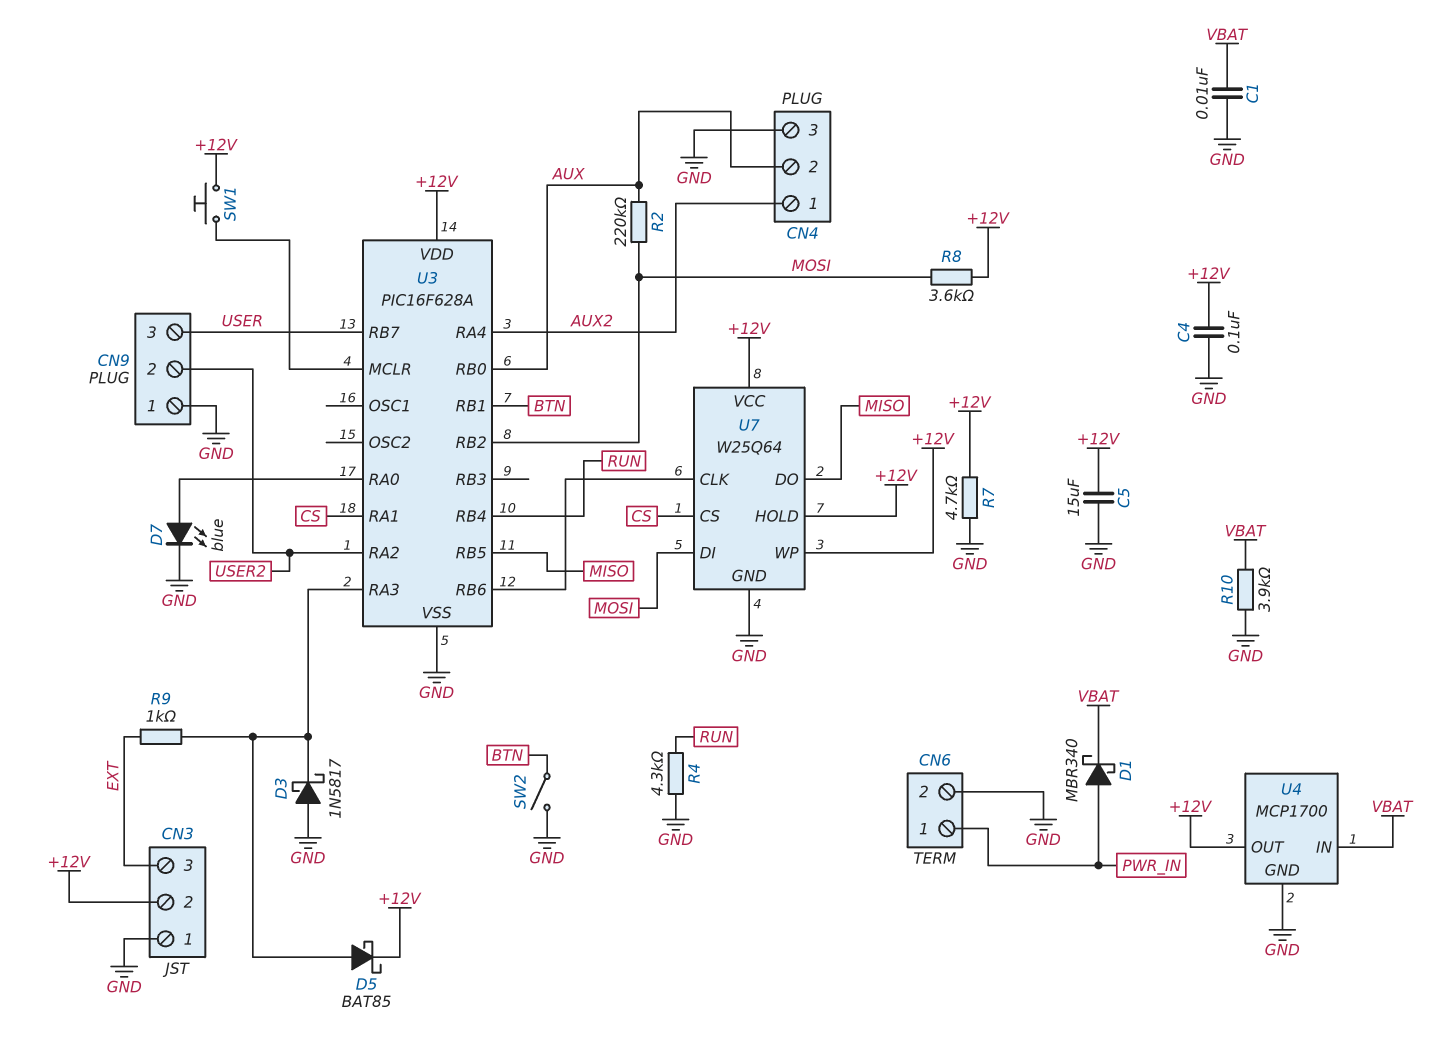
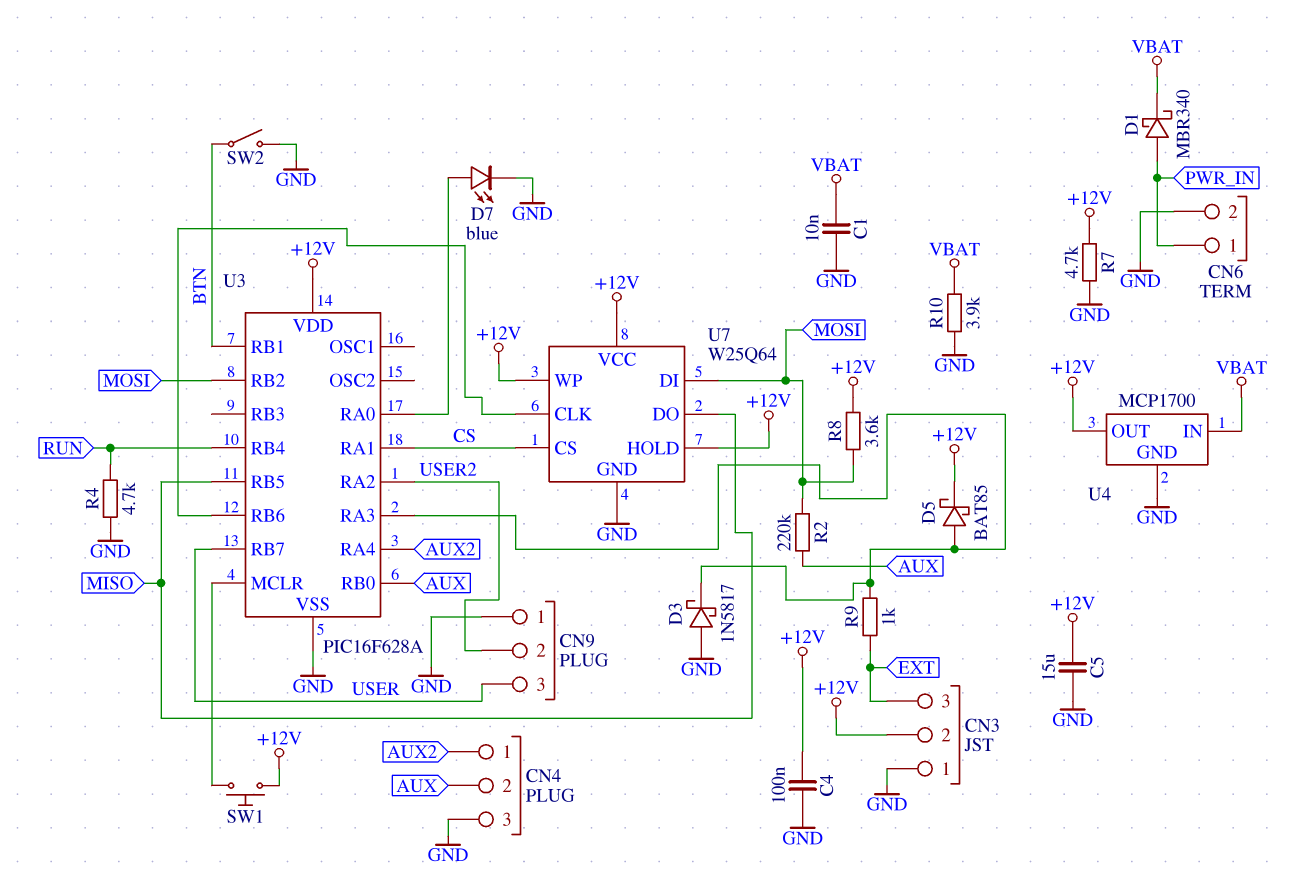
R4: 4.3k (GND, RUN) -> 4.7k (GND, RUN)

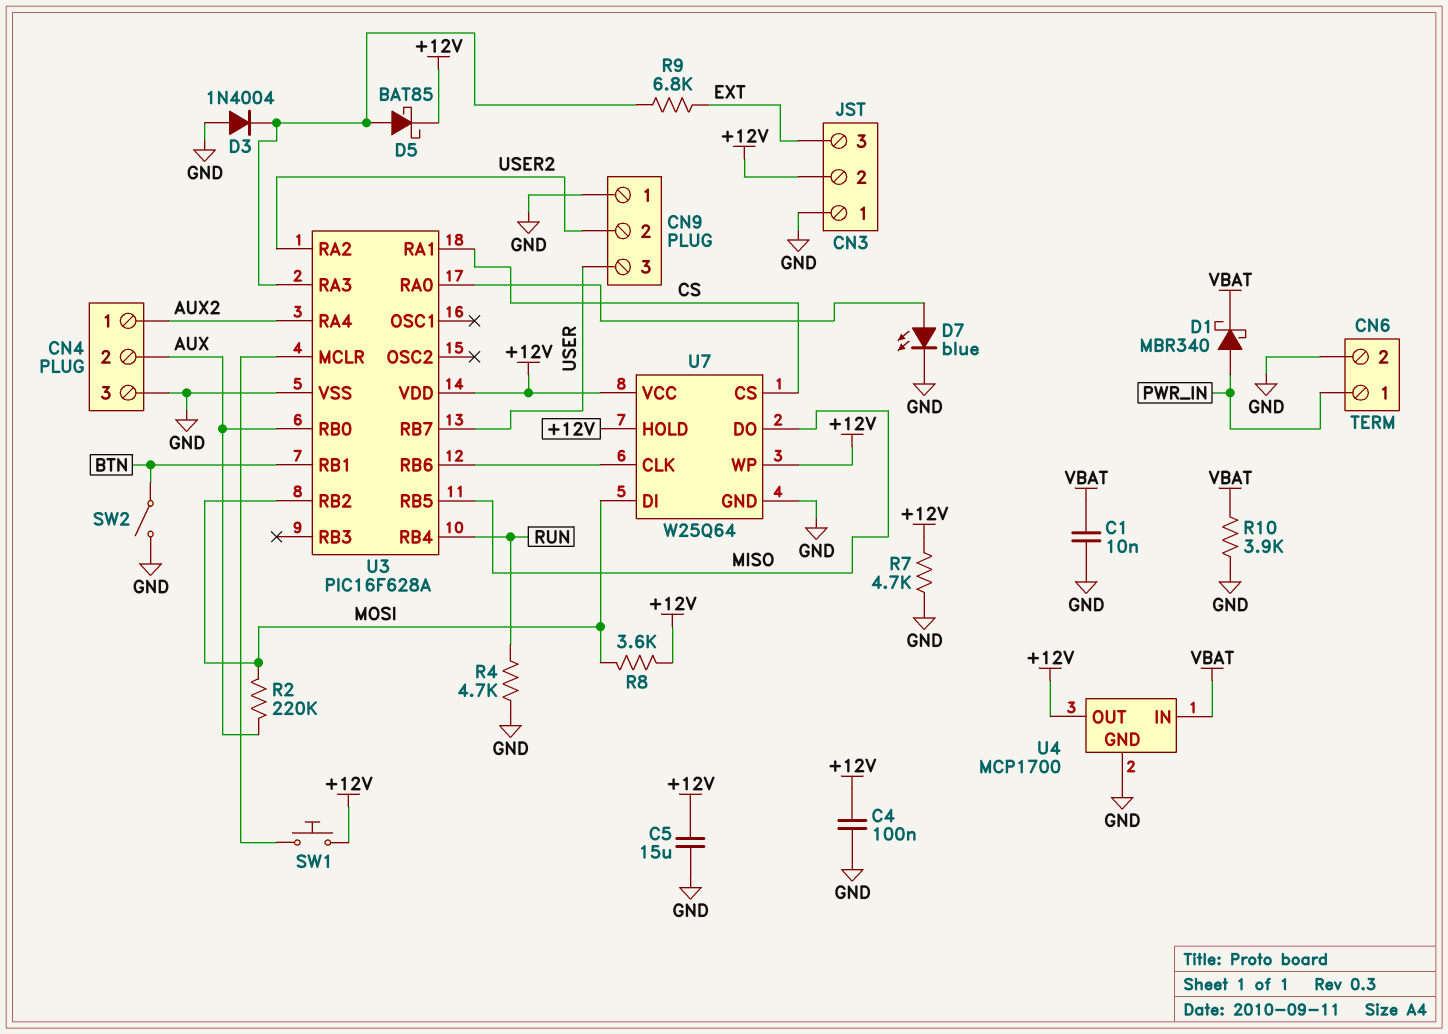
D3: schottky 1N5817 (A GND, K U3/RA3) -> diode 1N4004 (A GND, K U3/RA3)
R9: 1k (EXT, U3/RA3) -> 6.8k (EXT, U3/RA3)

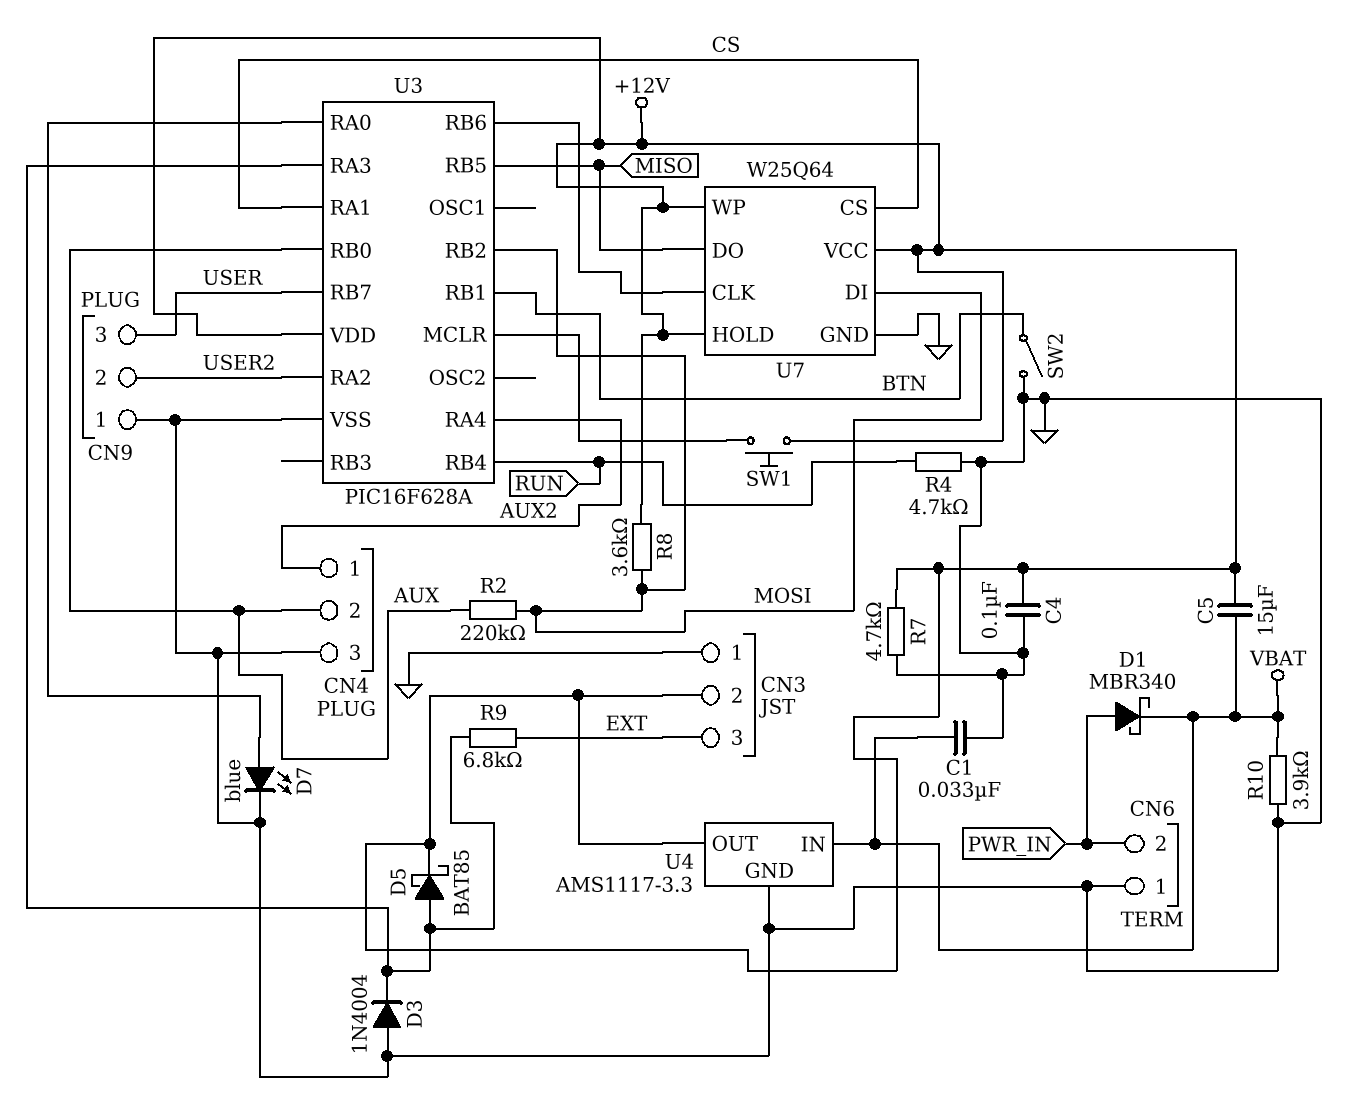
C1: 10nF (GND, VBAT) -> 33nF (GND, VBAT)
C5: 15uF (+12V, GND) -> 15uF (+12V, VBAT)
CN6 pin 1: PWR_IN -> GND
CN6 pin 2: GND -> PWR_IN
U4: MCP1700 -> AMS1117-3.3

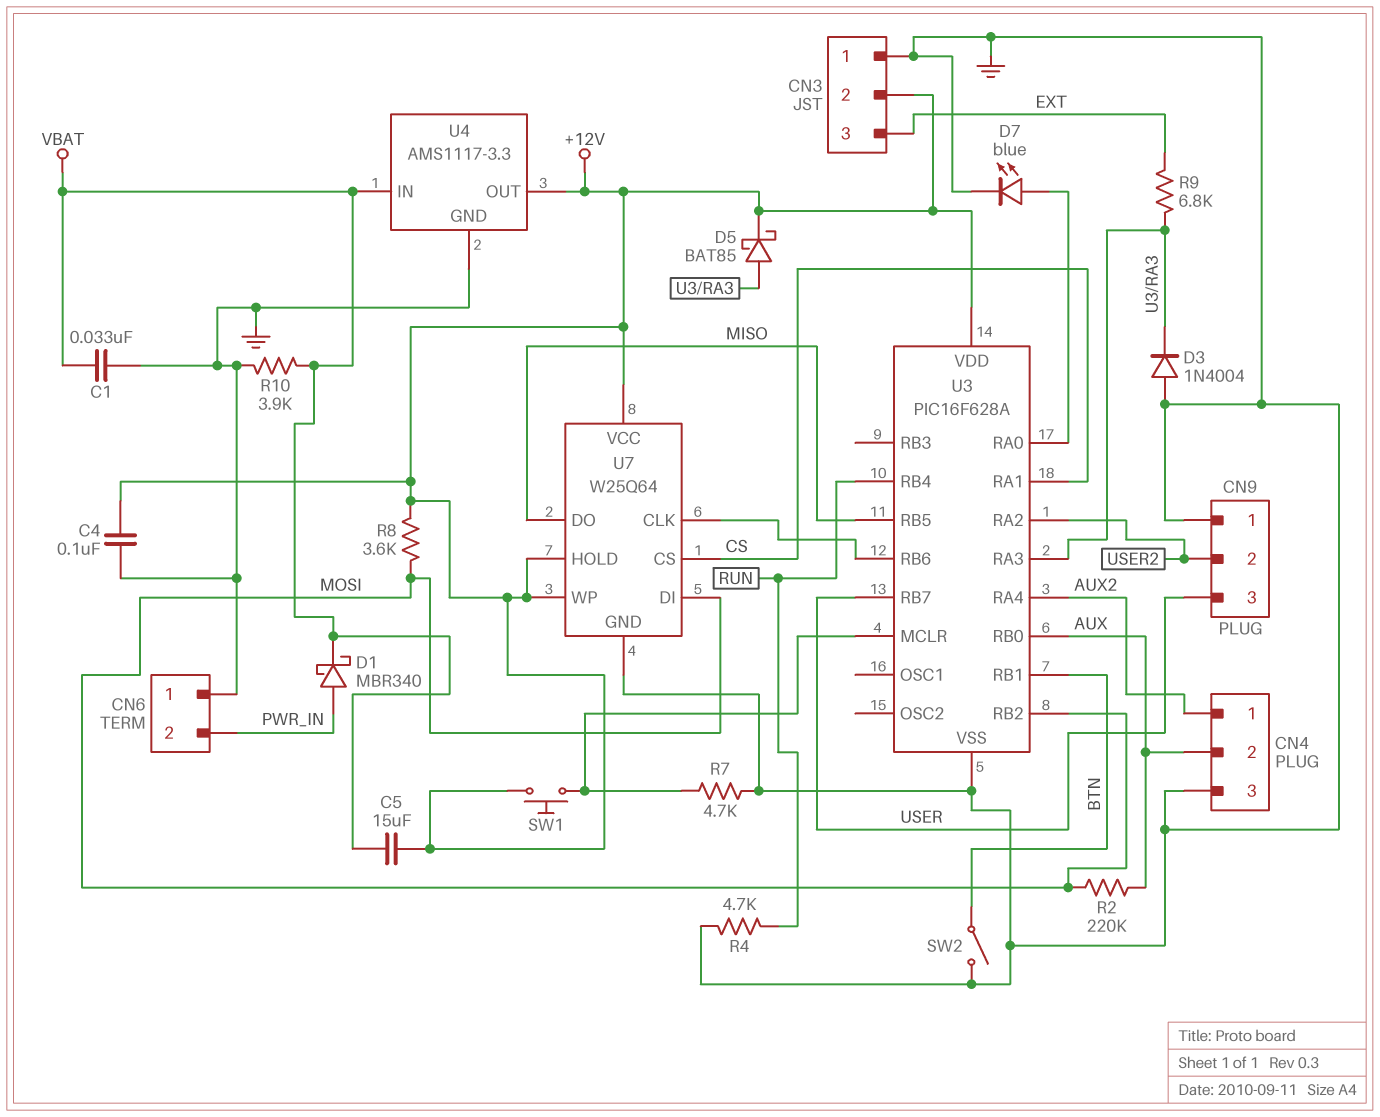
R7: 4.7k (+12V, GND) -> 4.7k (GND, U3/MCLR)

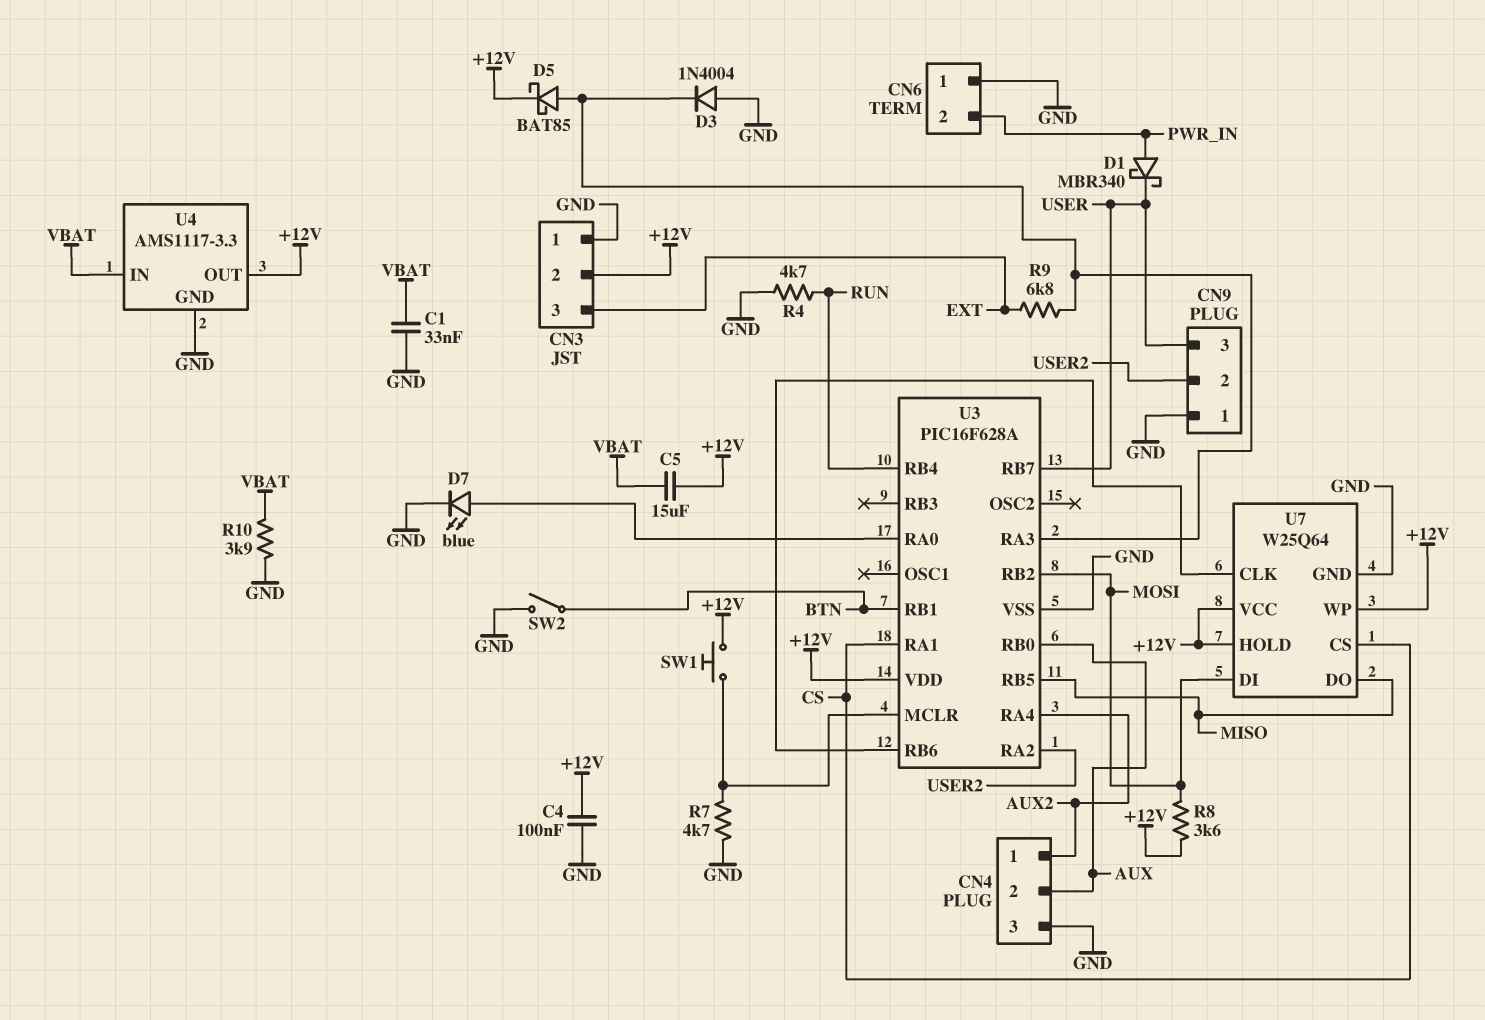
D1: schottky MBR340 (A PWR_IN, K VBAT) -> schottky MBR340 (A PWR_IN, K USER)
R2: 220k (AUX, MOSI) -> none

